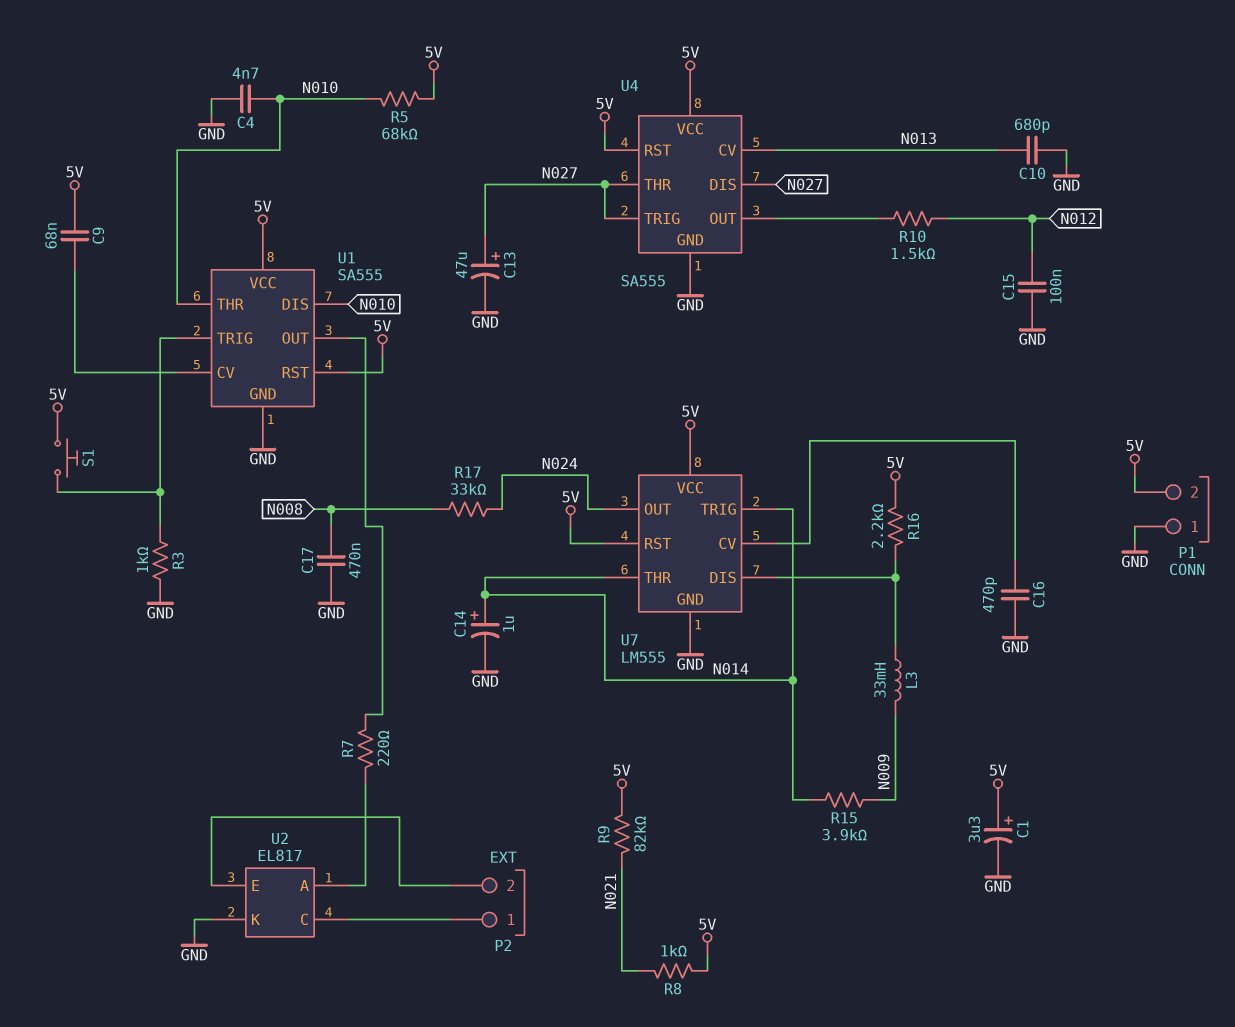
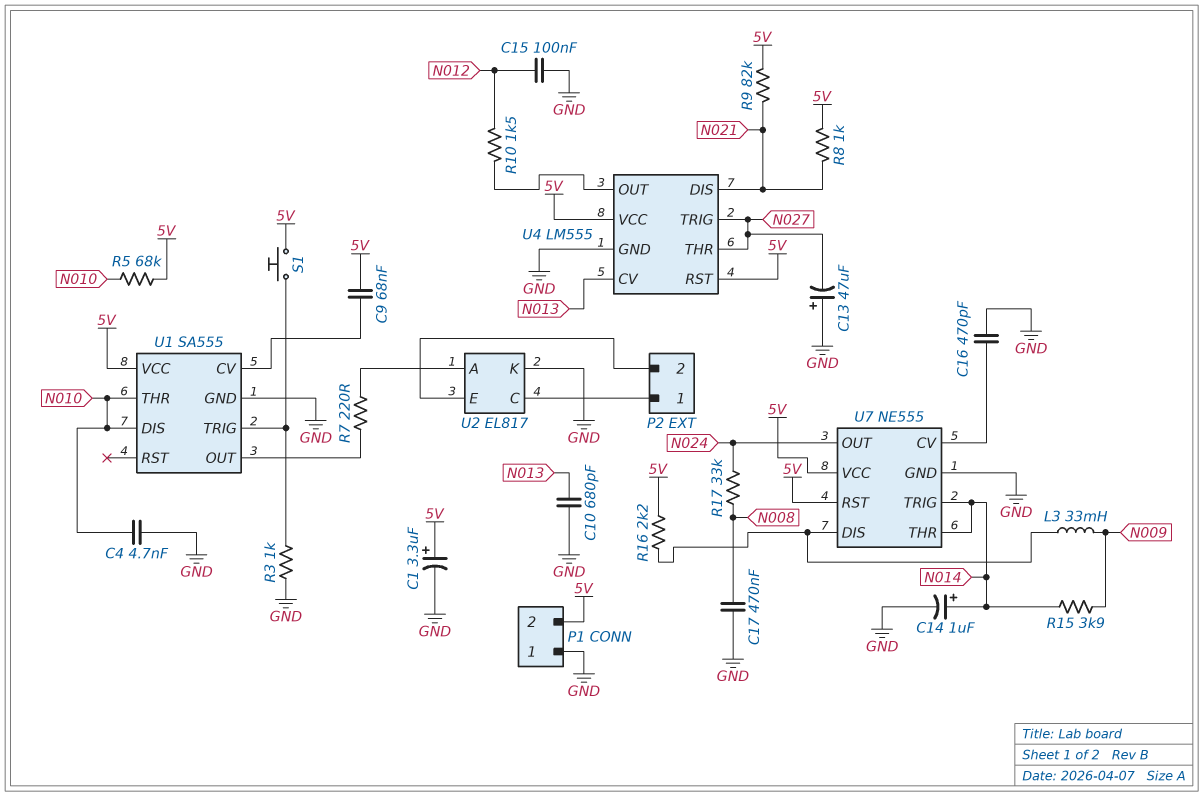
C13: 47uF (plus N027, minus GND) -> 47uF (plus GND, minus N027)
U1 pin RST: 5V -> none
U4: SA555 -> LM555
U4 pin DIS: N027 -> N021
U7: LM555 -> NE555

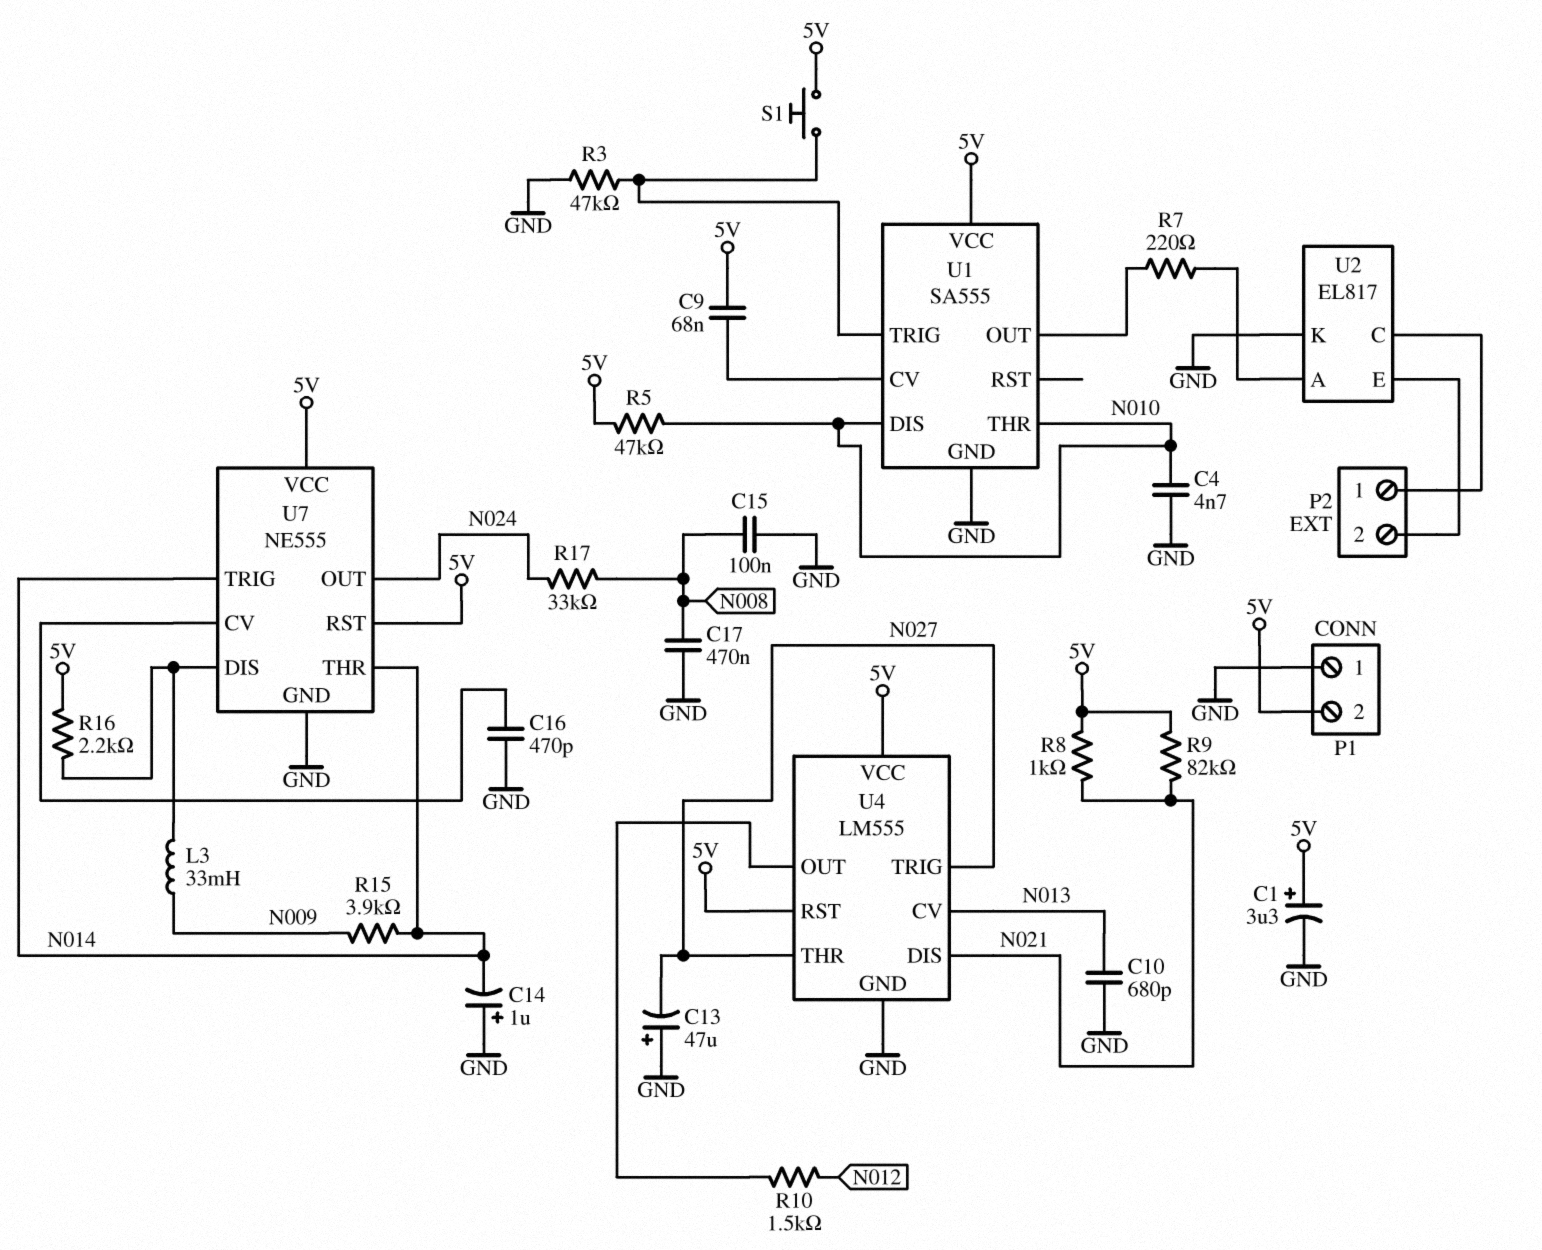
C14: 1uF (plus N014, minus GND) -> 1uF (plus GND, minus N014)
C15: 100nF (GND, N012) -> 100nF (GND, N008)
R3: 1k (GND, U1/TRIG) -> 47k (GND, U1/TRIG)
R5: 68k (5V, N010) -> 47k (5V, N010)

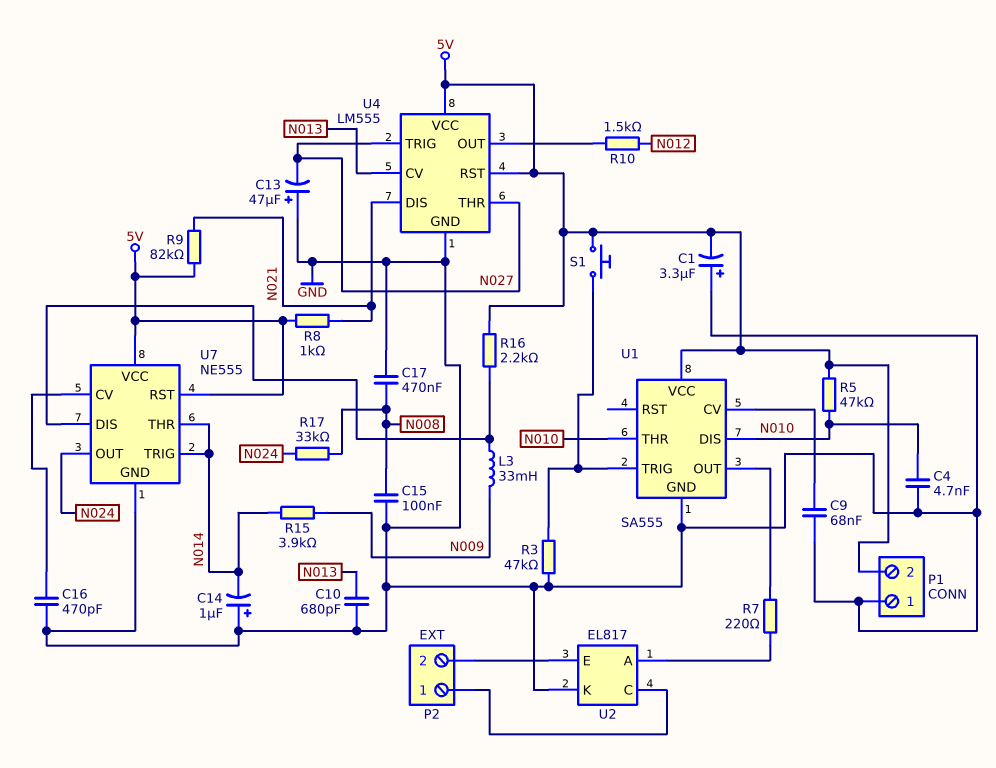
C1: 3.3uF (plus 5V, minus GND) -> 3.3uF (plus GND, minus 5V)
C9: 68nF (5V, U1/CV) -> 68nF (GND, U1/CV)

